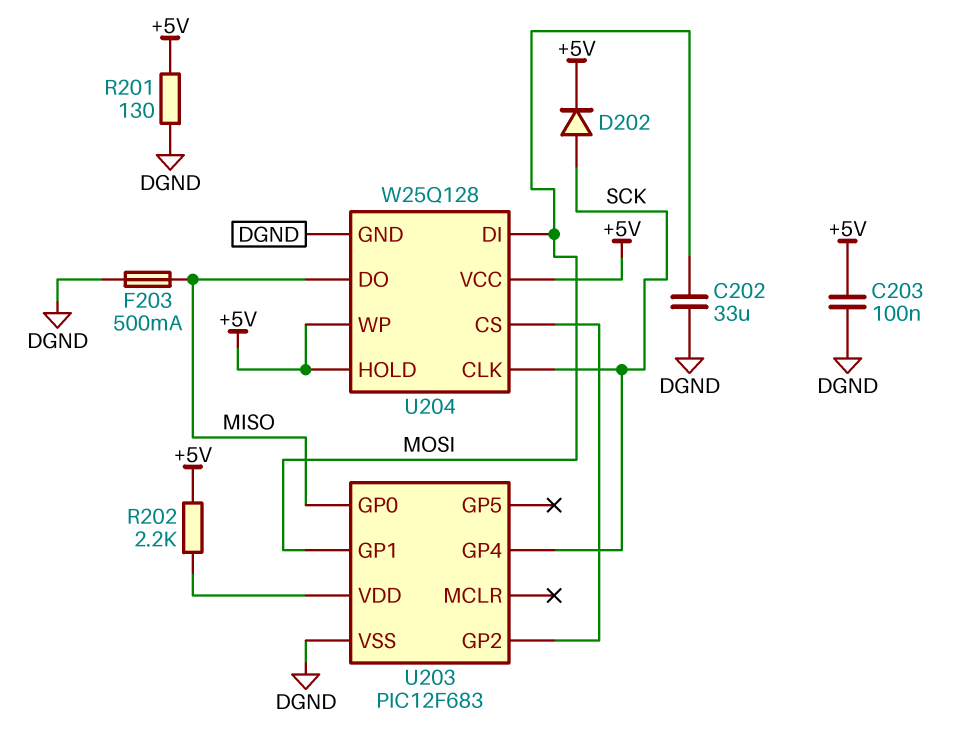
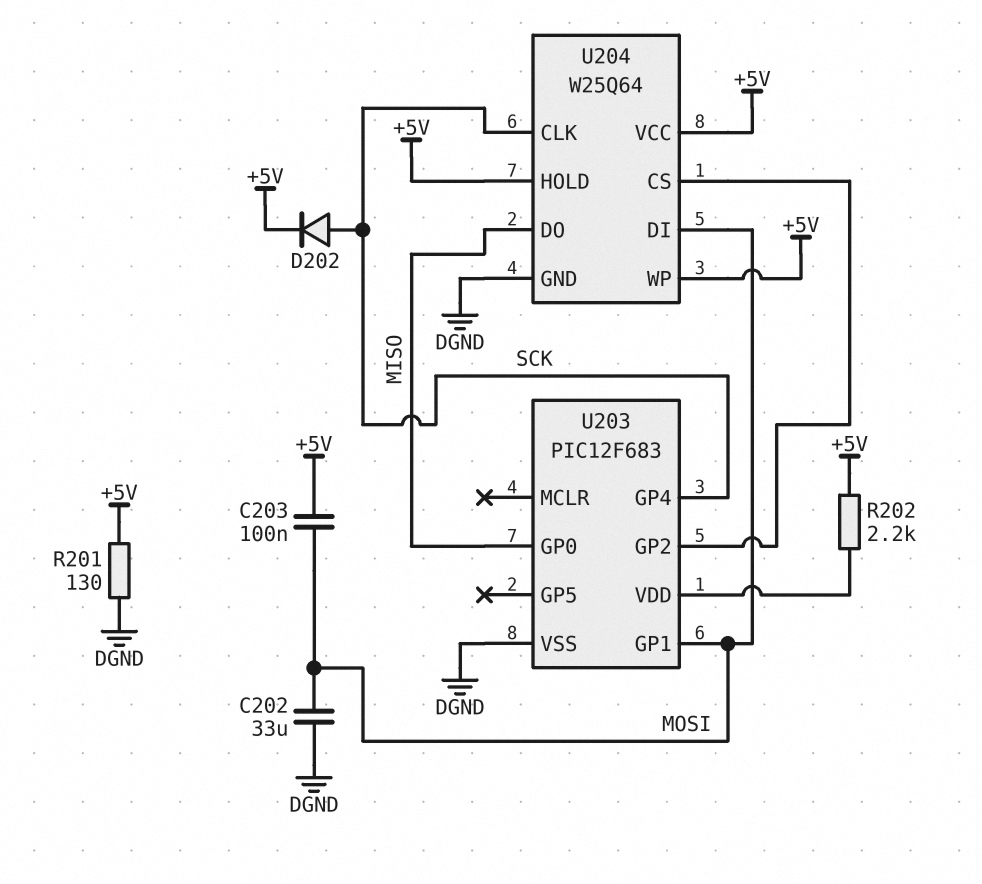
C203: 100nF (+5V, DGND) -> 100nF (+5V, MOSI)
F203: 500mA (DGND, MISO) -> none
U204: W25Q128 -> W25Q64

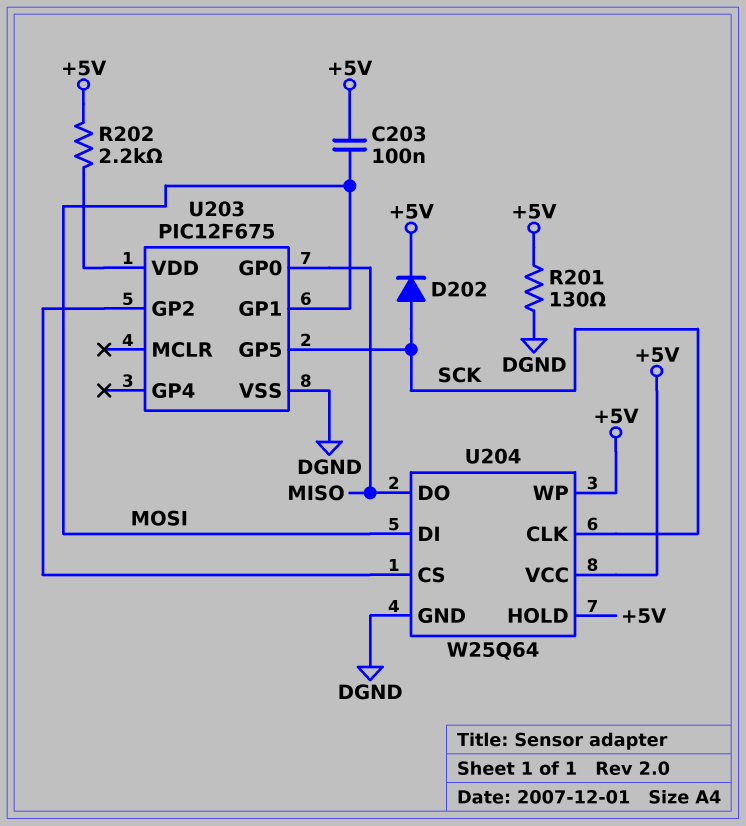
C202: 33uF (DGND, MOSI) -> none
U203: PIC12F683 -> PIC12F675
U203 pin GP4: SCK -> none
U203 pin GP5: none -> SCK

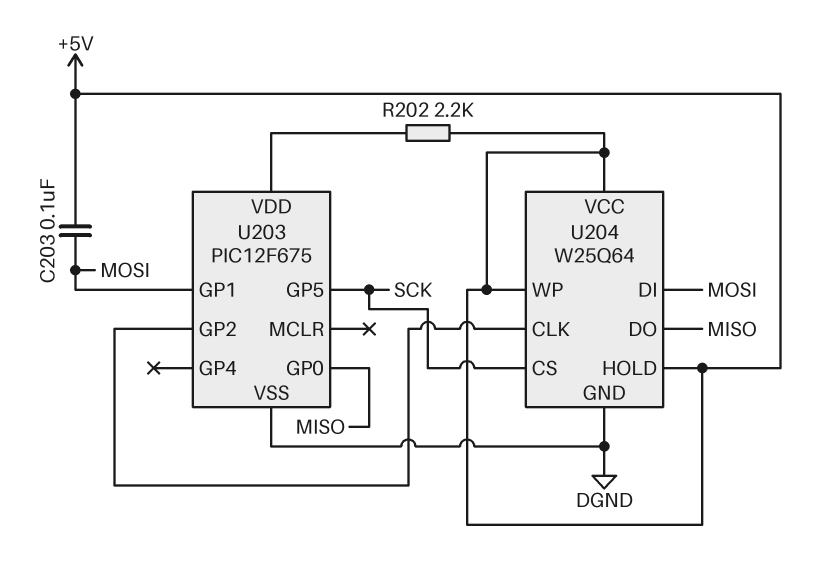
D202: diode (A SCK, K +5V) -> none
R201: 130 (+5V, DGND) -> none
U204 pin CLK: SCK -> U203/GP2
U204 pin CS: U203/GP2 -> SCK

